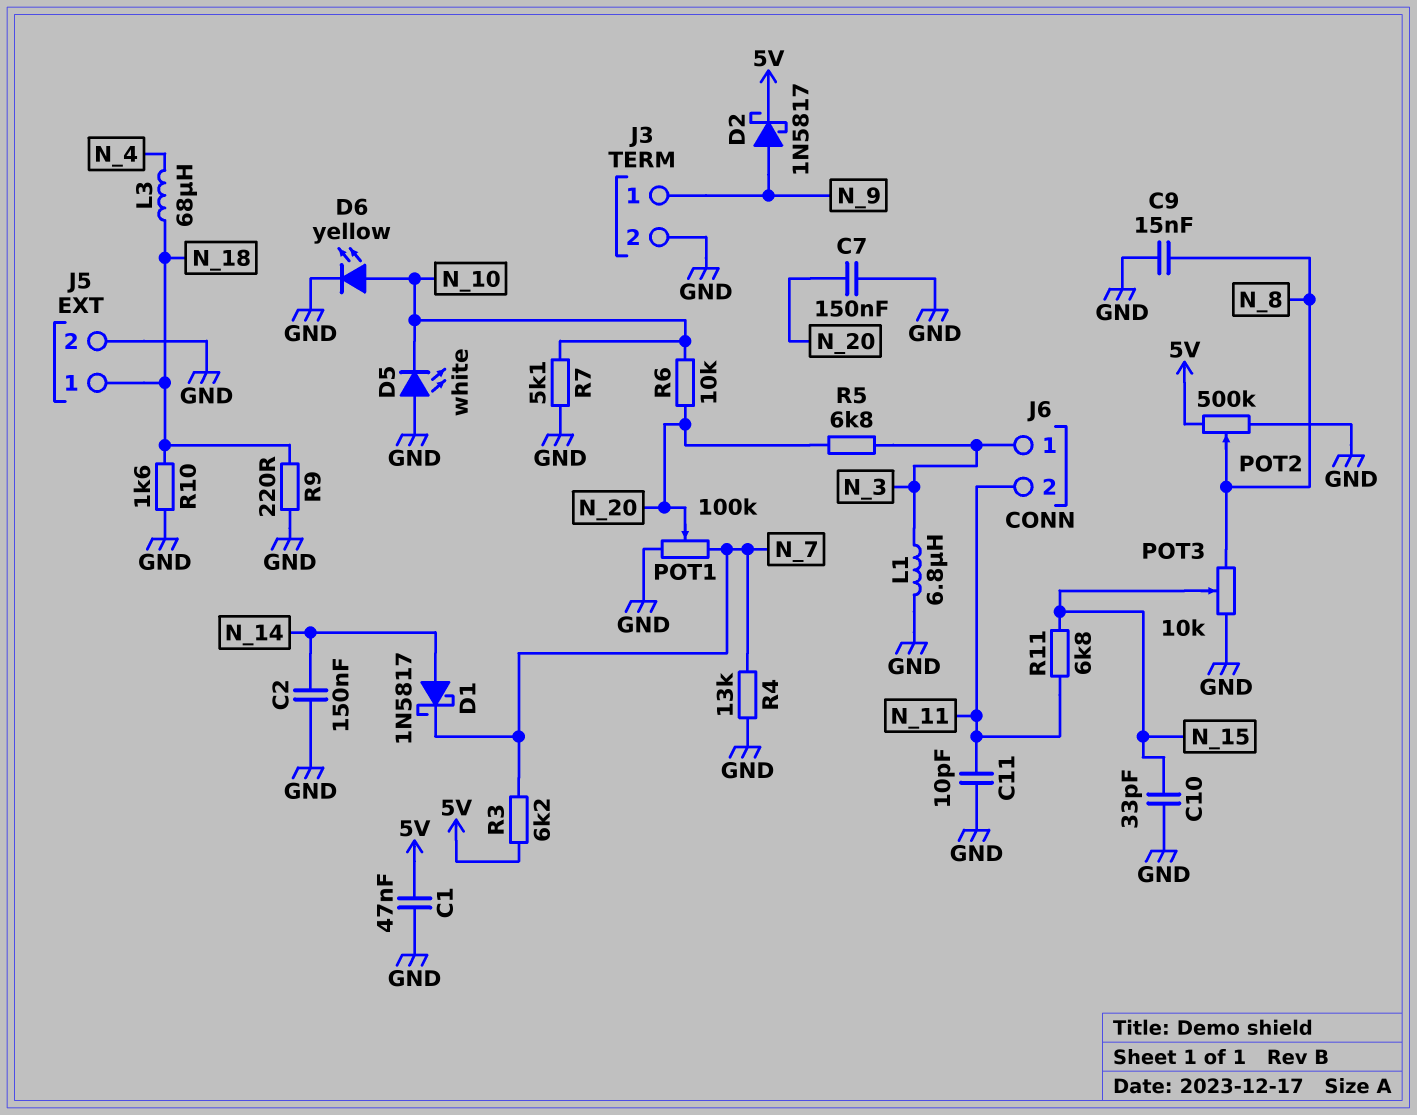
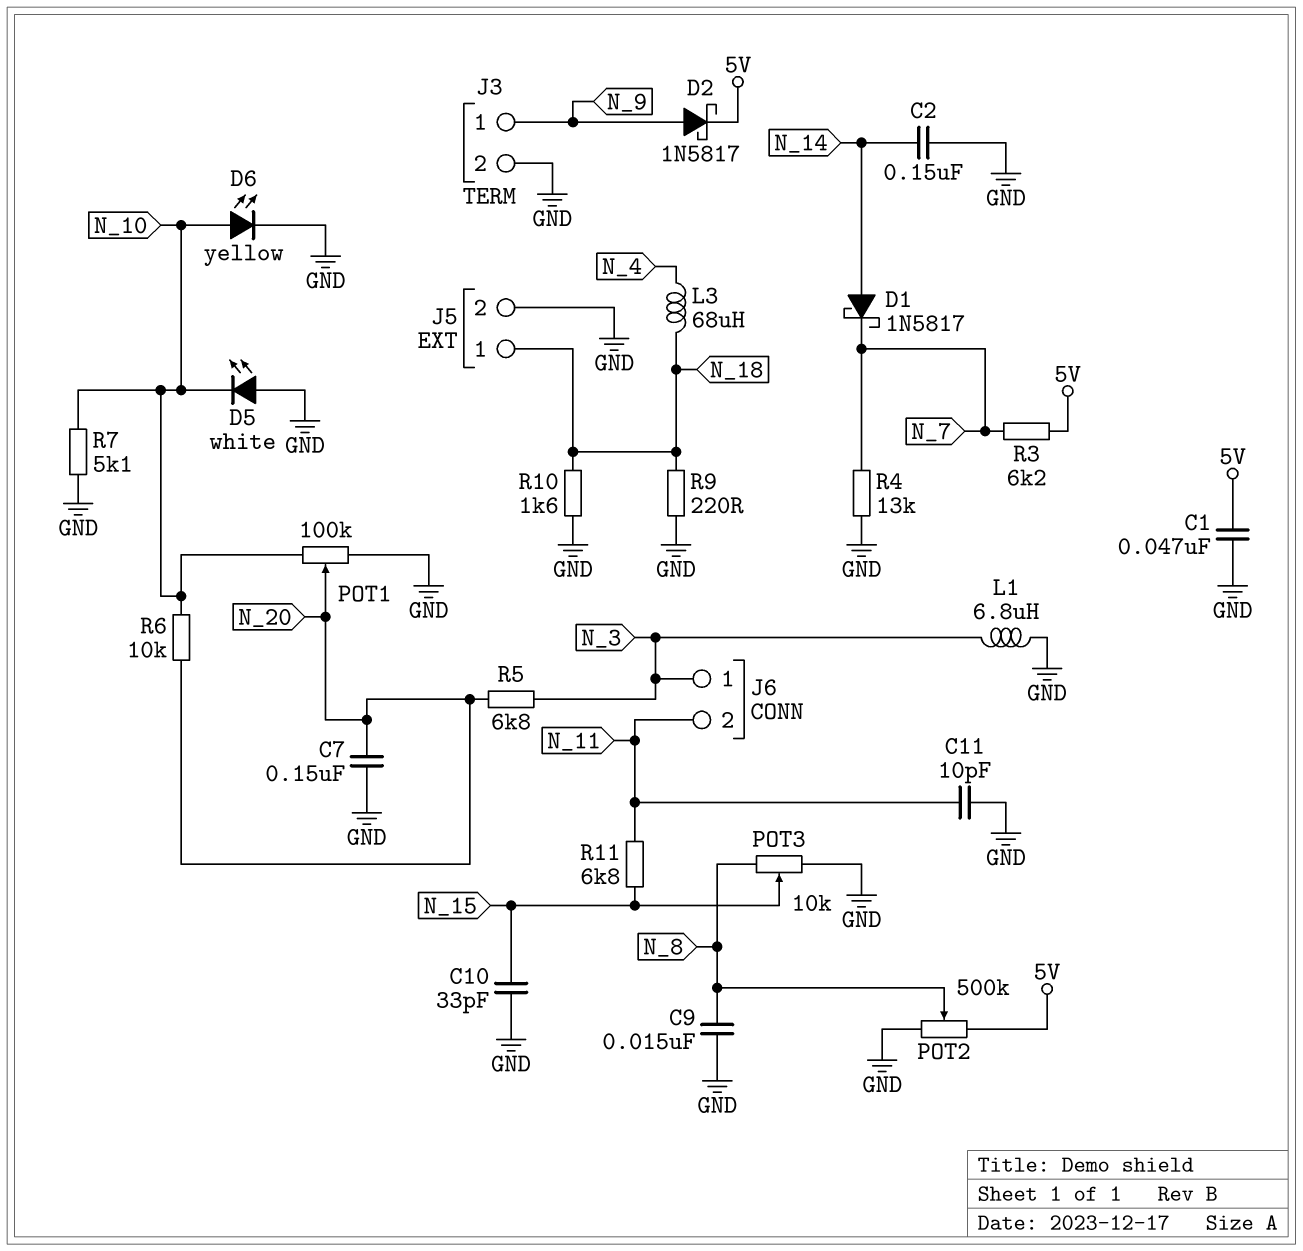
POT1: 100k (GND, N_7, wiper N_20) -> 100k (GND, N_10, wiper N_20)

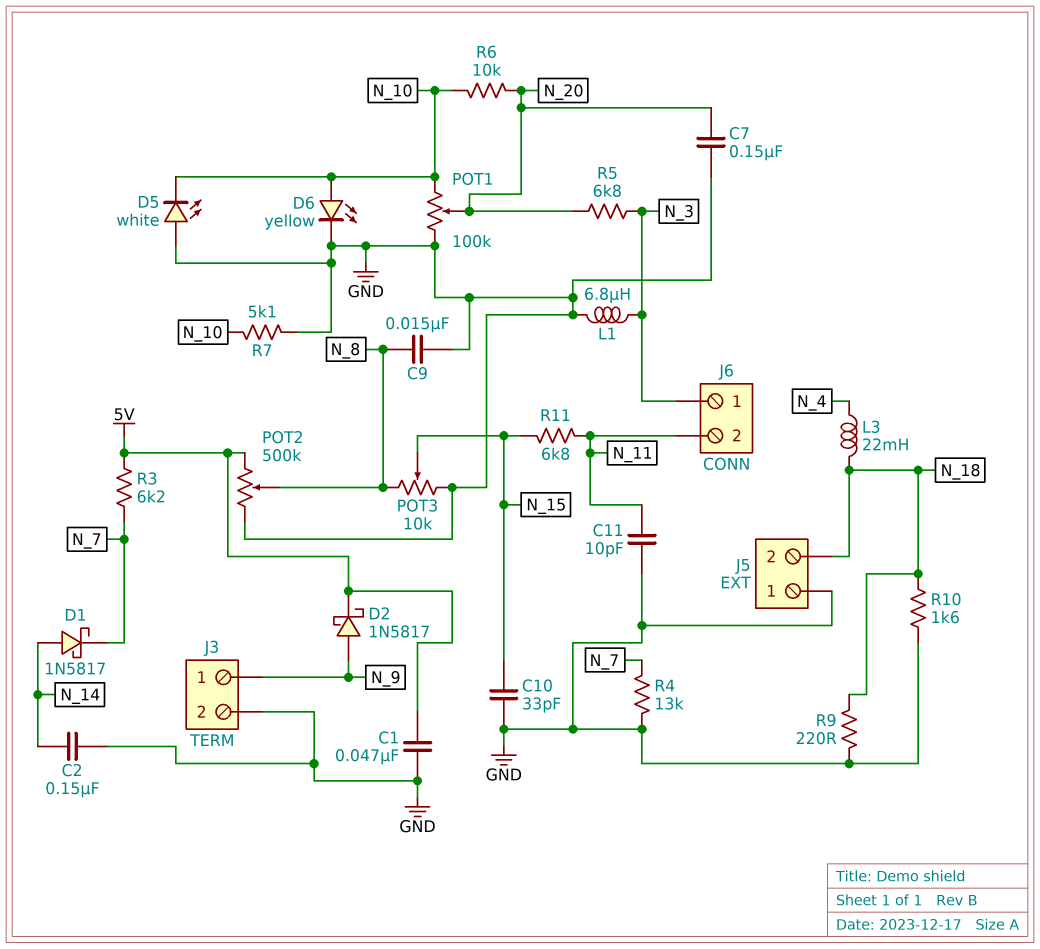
J5 pin 1: N_18 -> GND
J5 pin 2: GND -> N_18
L3: 68uH (N_4, N_18) -> 22mH (N_4, N_18)

